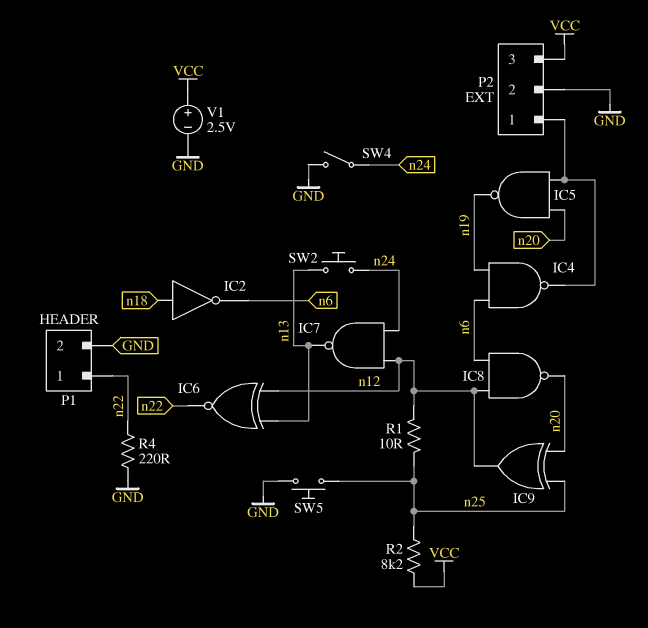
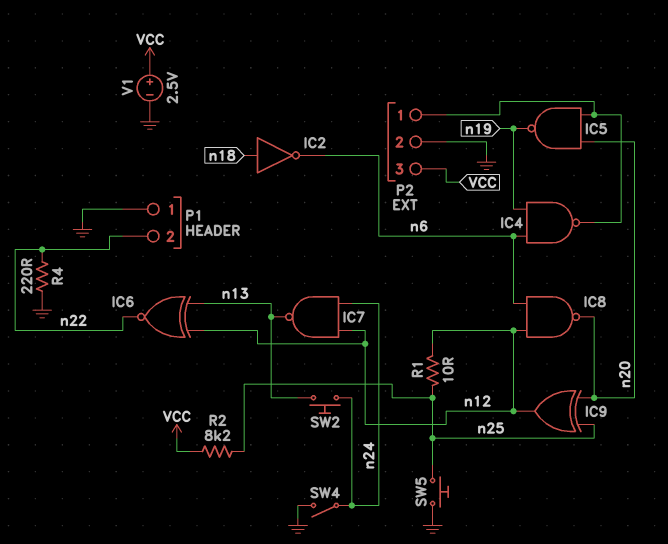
P1 pin 1: n22 -> GND
P1 pin 2: GND -> n22

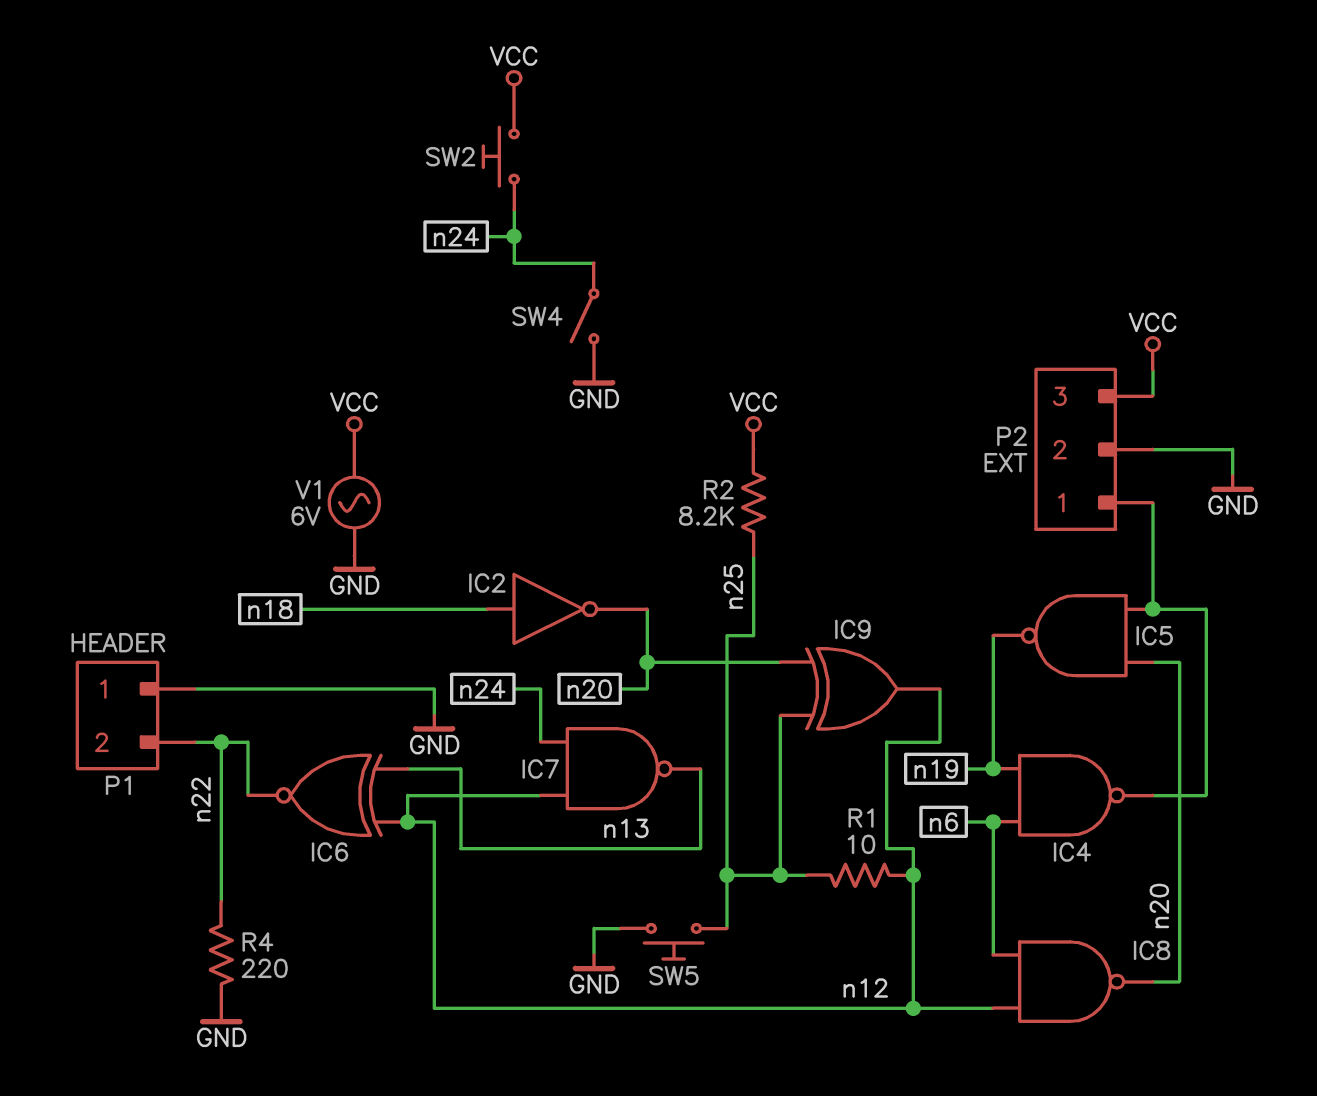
IC2: NOT (in n18, out n6) -> NOT (in n18, out n20)
SW2: button (n13, n24) -> button (VCC, n24)
V1: 2.5V (plus VCC, minus GND) -> AC 6V (GND, VCC)

